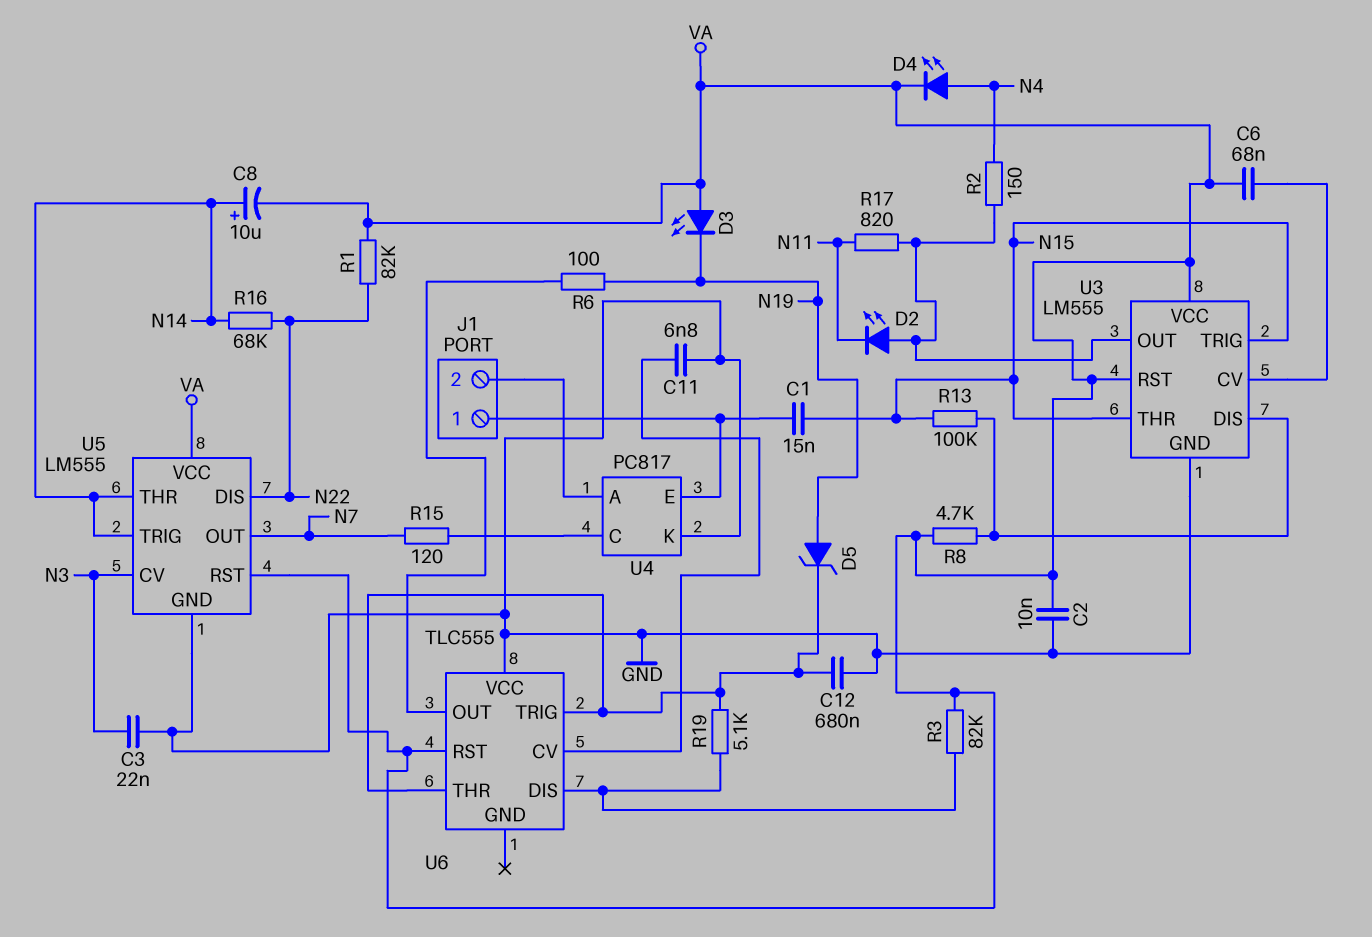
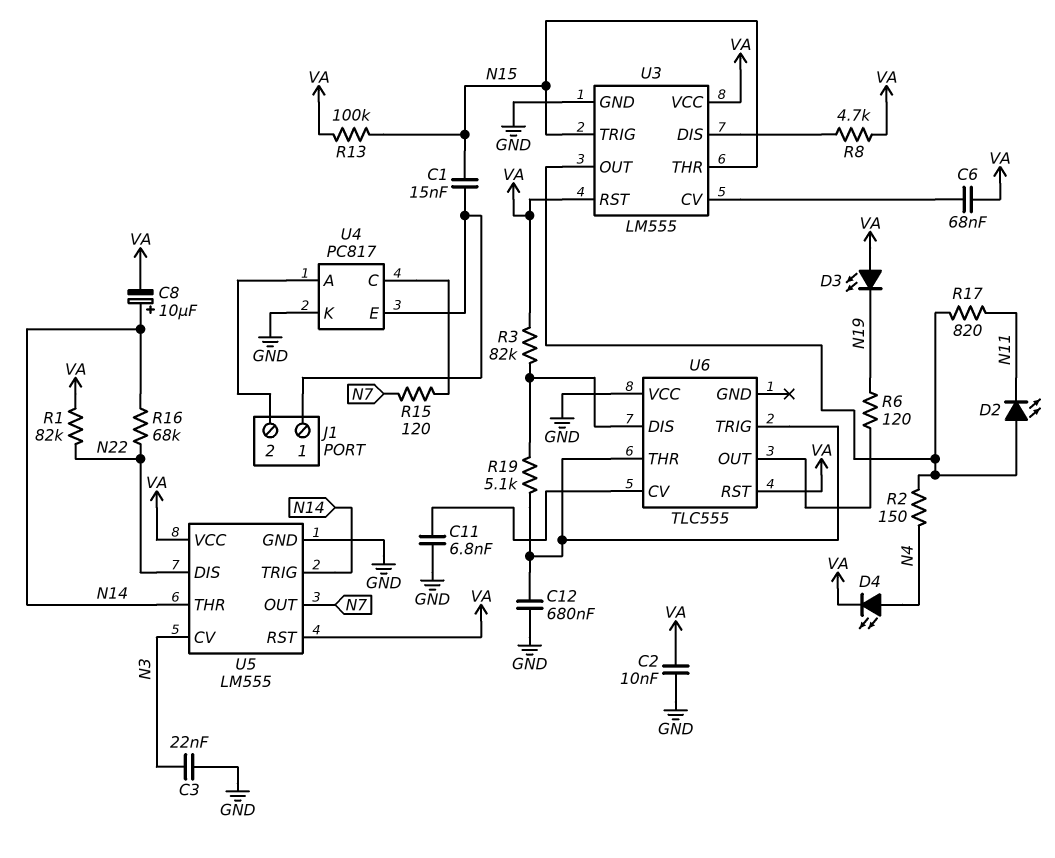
D5: zener (A N19, K U6/THR) -> none
R6: 100 (N19, U6/OUT) -> 120 (N19, U6/OUT)
R13: 100k (N15, U3/DIS) -> 100k (N15, VA)

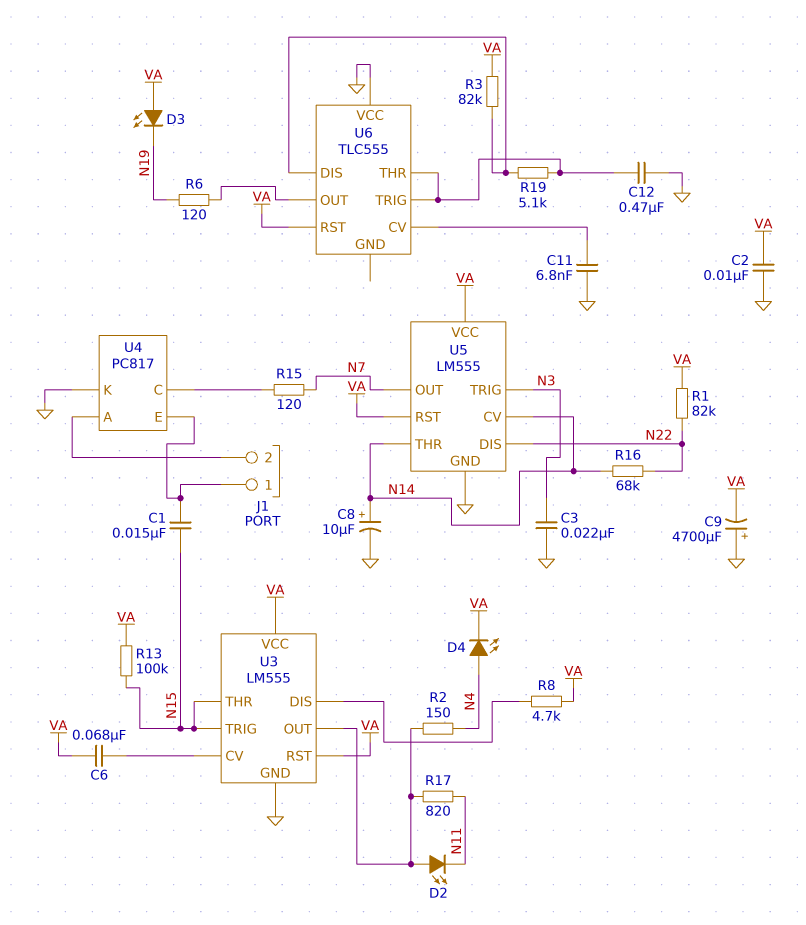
C8: 10uF (plus N14, minus VA) -> 10uF (plus N14, minus GND)
C9: none -> 4700uF (plus GND, minus VA)
C12: 680nF (GND, U6/THR) -> 470nF (GND, U6/THR)
U5 pin CV: N3 -> N14
U5 pin TRIG: N14 -> N3

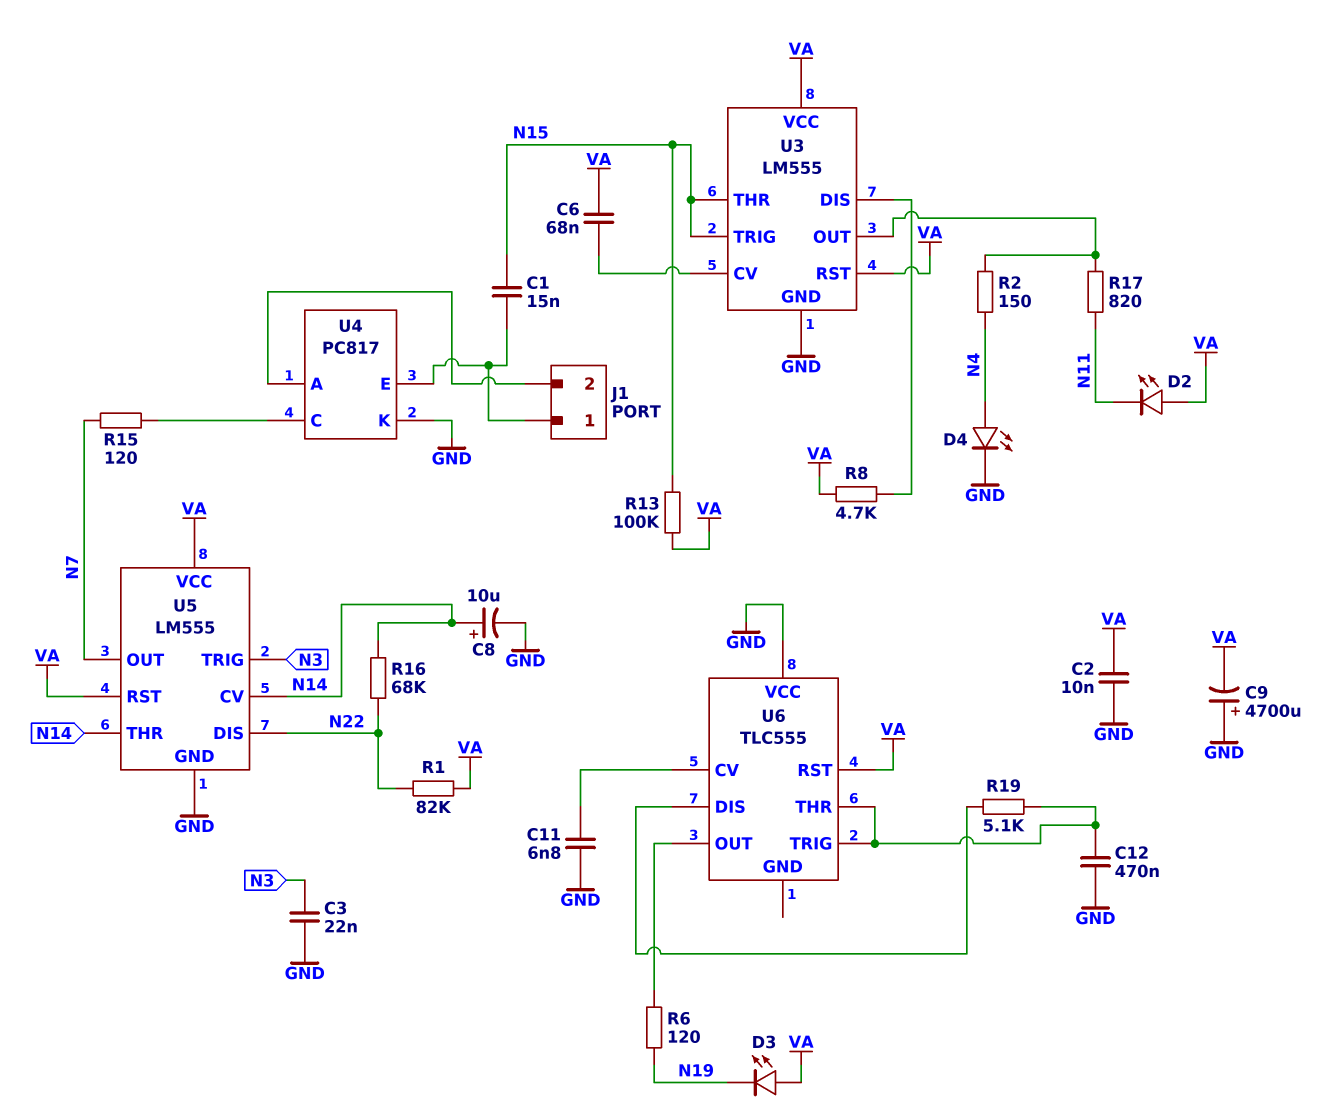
D2: LED (A U3/OUT, K N11) -> LED (A VA, K N11)
D4: LED (A N4, K VA) -> LED (A N4, K GND)
R3: 82k (U6/DIS, VA) -> none

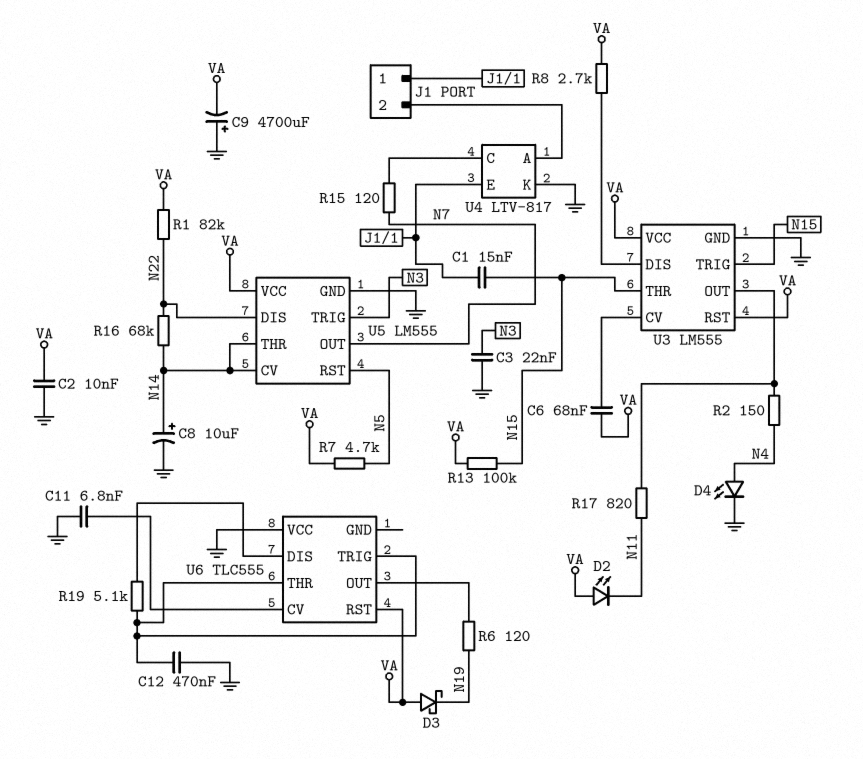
D3: LED (A VA, K N19) -> schottky (A VA, K N19)
R7: none -> 4.7k (N5, VA)
R8: 4.7k (U3/DIS, VA) -> 2.7k (U3/DIS, VA)
U4: PC817 -> LTV-817
U5 pin RST: VA -> N5

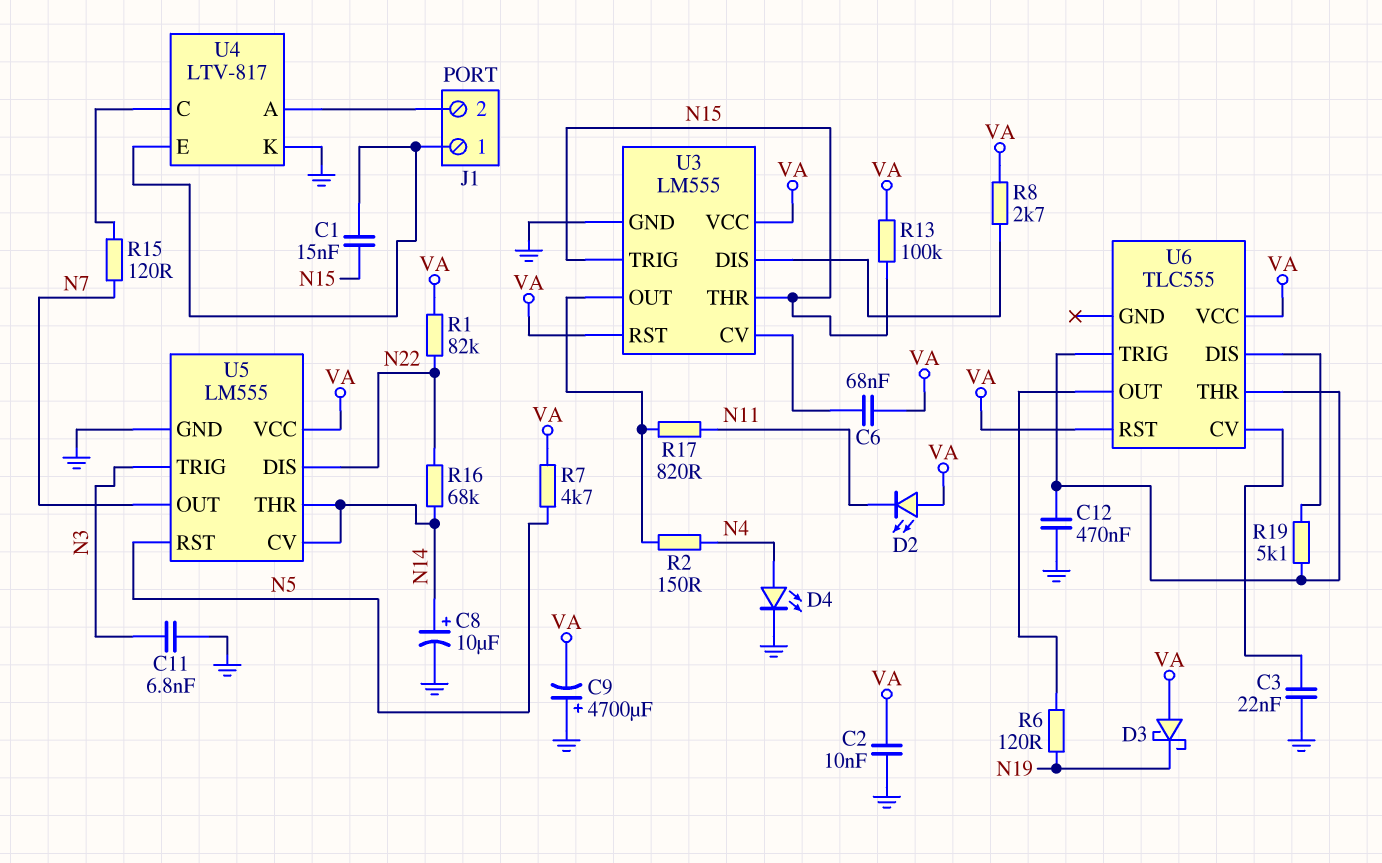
C3: 22nF (GND, N3) -> 22nF (GND, U6/CV)
C11: 6.8nF (GND, U6/CV) -> 6.8nF (GND, N3)
U6 pin VCC: GND -> VA

